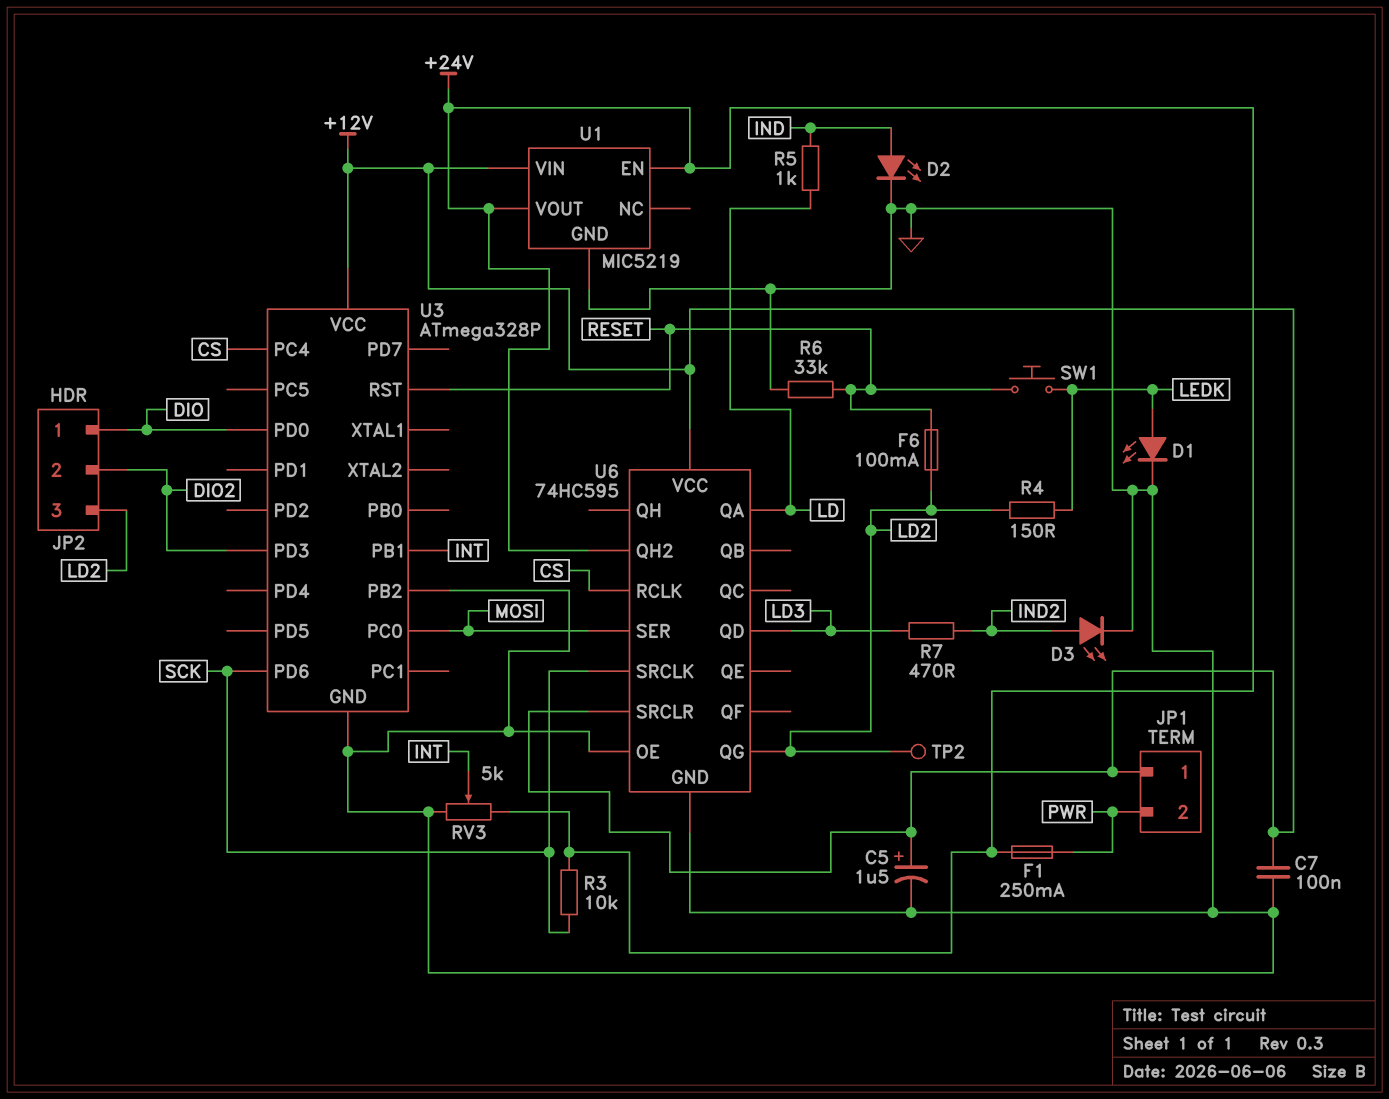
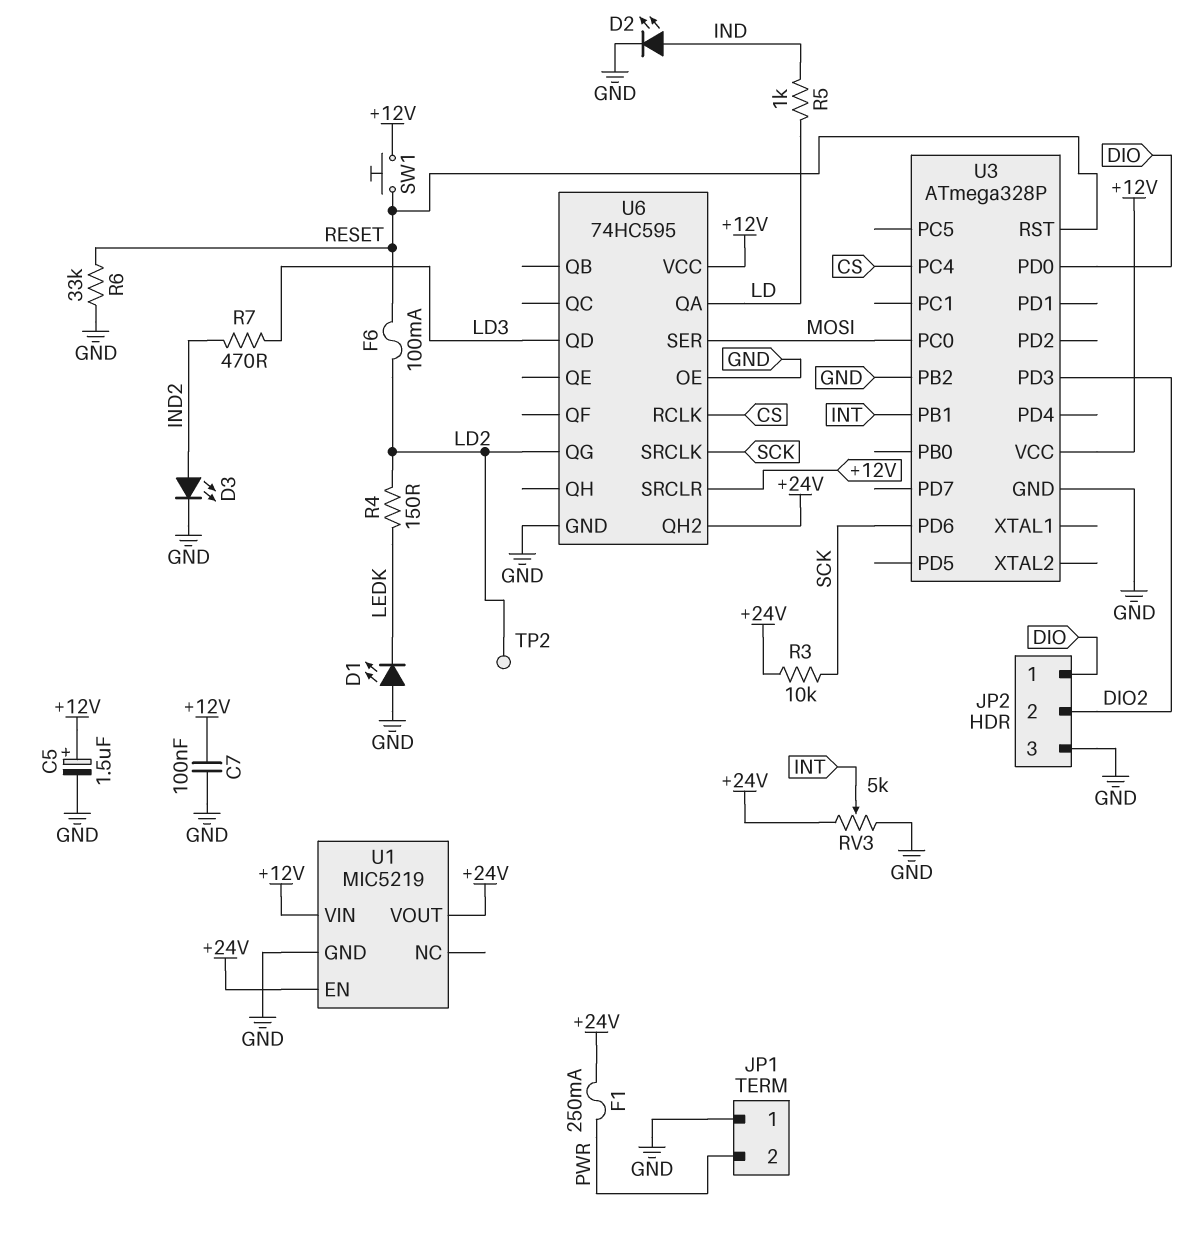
D1: LED (A LEDK, K GND) -> LED (A GND, K LEDK)
JP1 pin 1: +12V -> GND
JP2 pin 3: LD2 -> GND
SW1: button (LEDK, RESET) -> button (+12V, RESET)

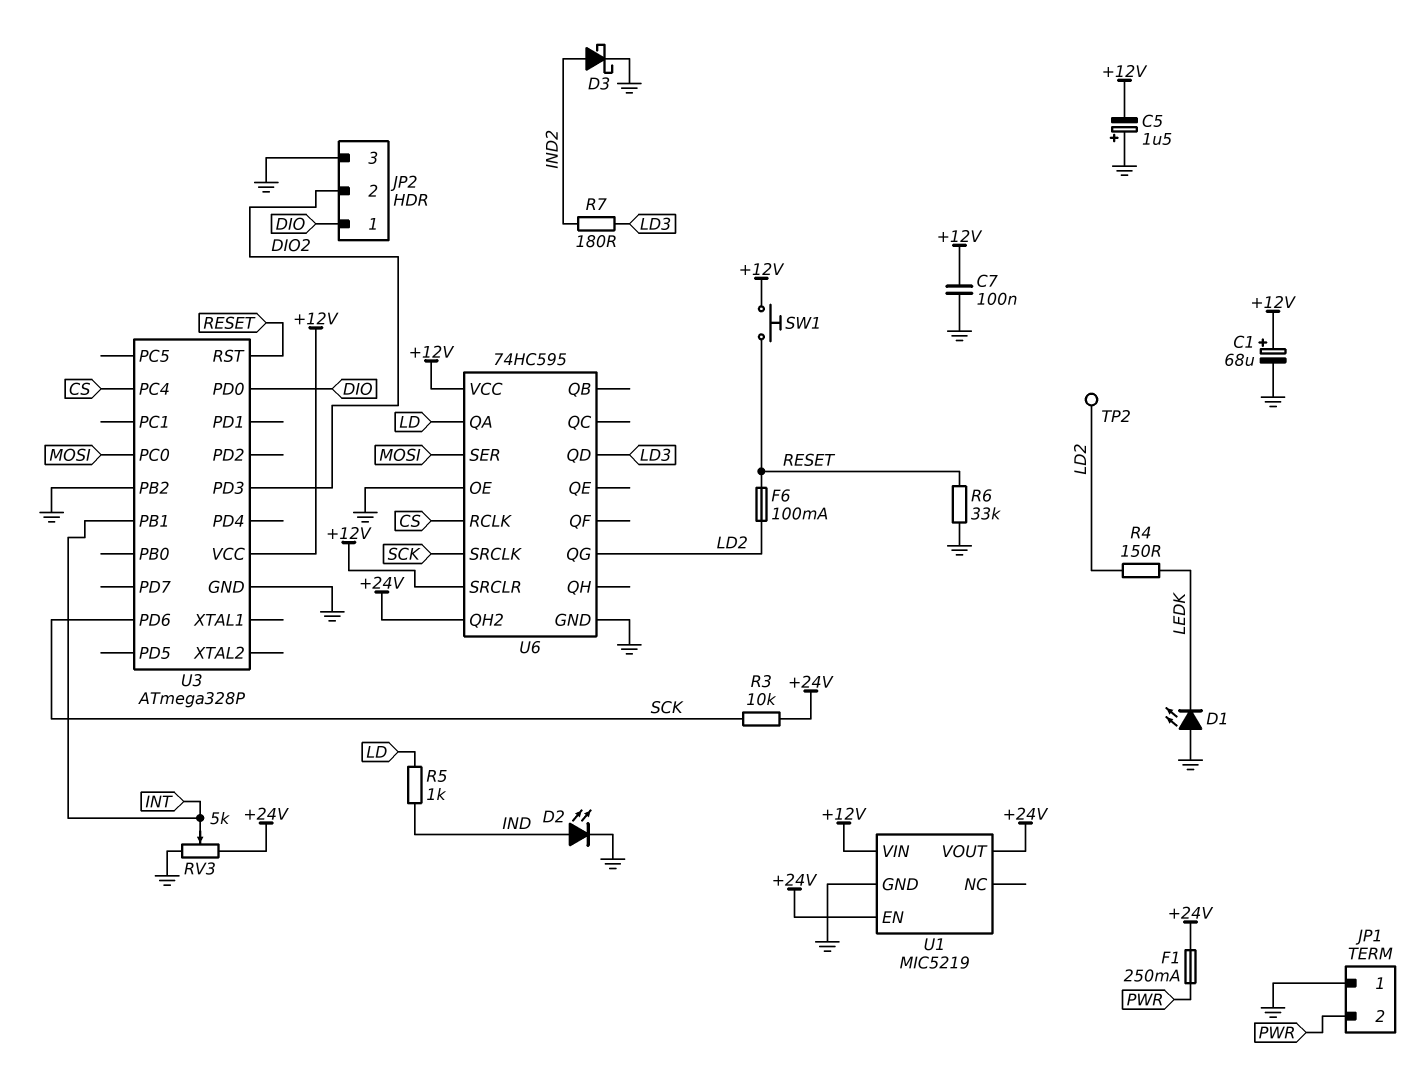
C1: none -> 68uF (plus +12V, minus GND)
C5: 1.5uF (plus +12V, minus GND) -> 1.5uF (plus GND, minus +12V)
D3: LED (A IND2, K GND) -> schottky (A IND2, K GND)
R7: 470 (IND2, LD3) -> 180 (IND2, LD3)

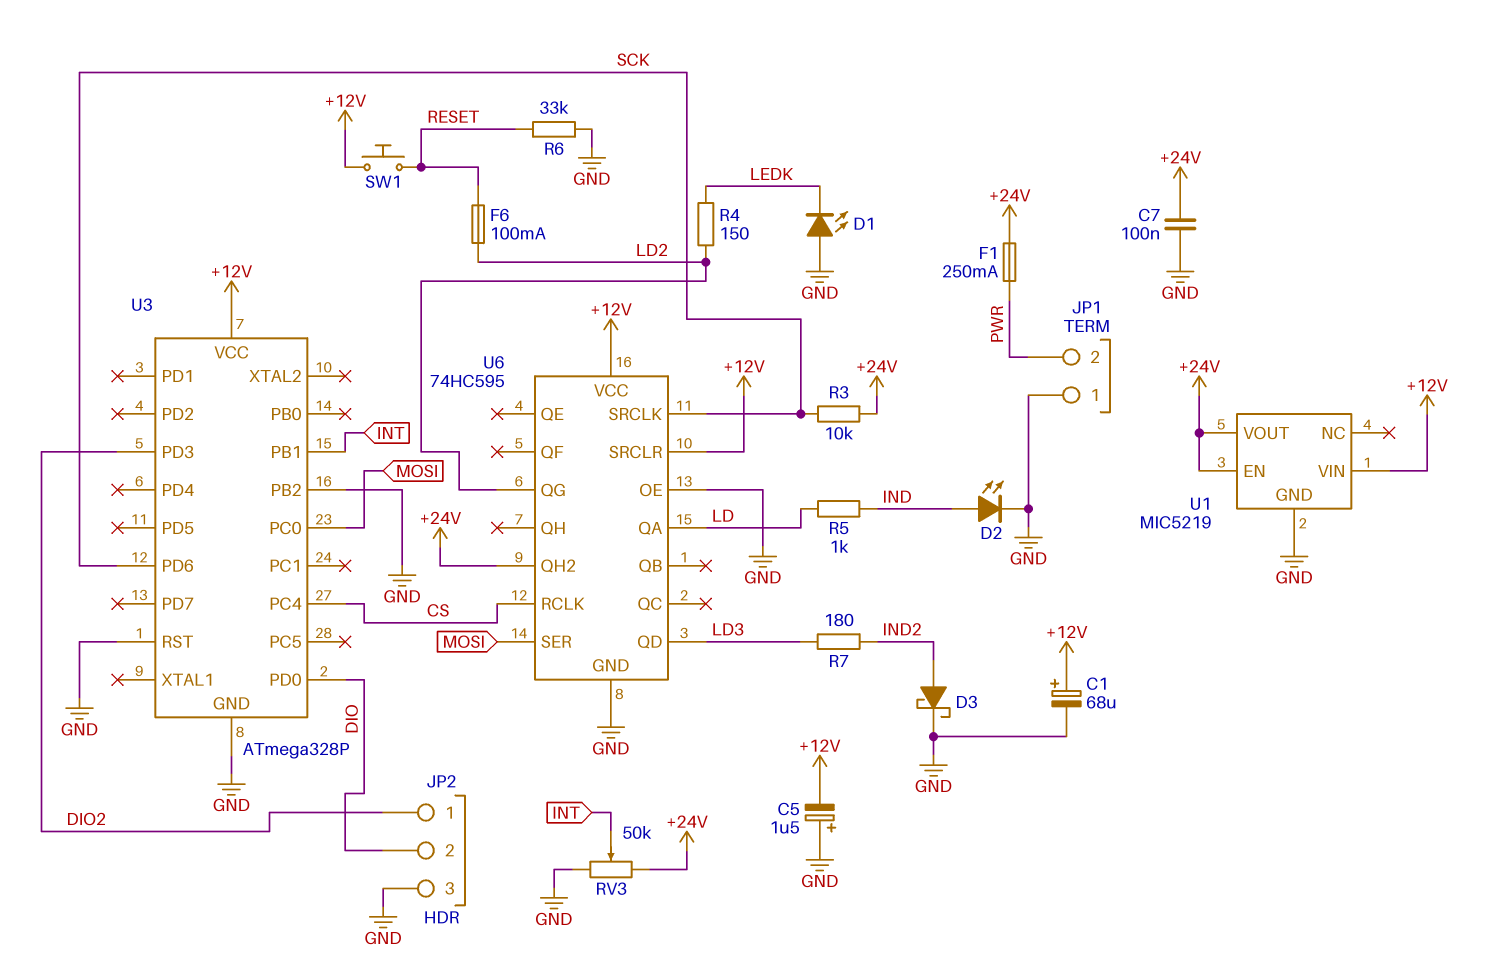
C7: 100nF (+12V, GND) -> 100nF (+24V, GND)
JP2 pin 1: DIO -> DIO2
JP2 pin 2: DIO2 -> DIO
RV3: 5k (+24V, GND, wiper INT) -> 50k (+24V, GND, wiper INT)
TP2: test point (LD2) -> none
U3 pin RST: RESET -> GND

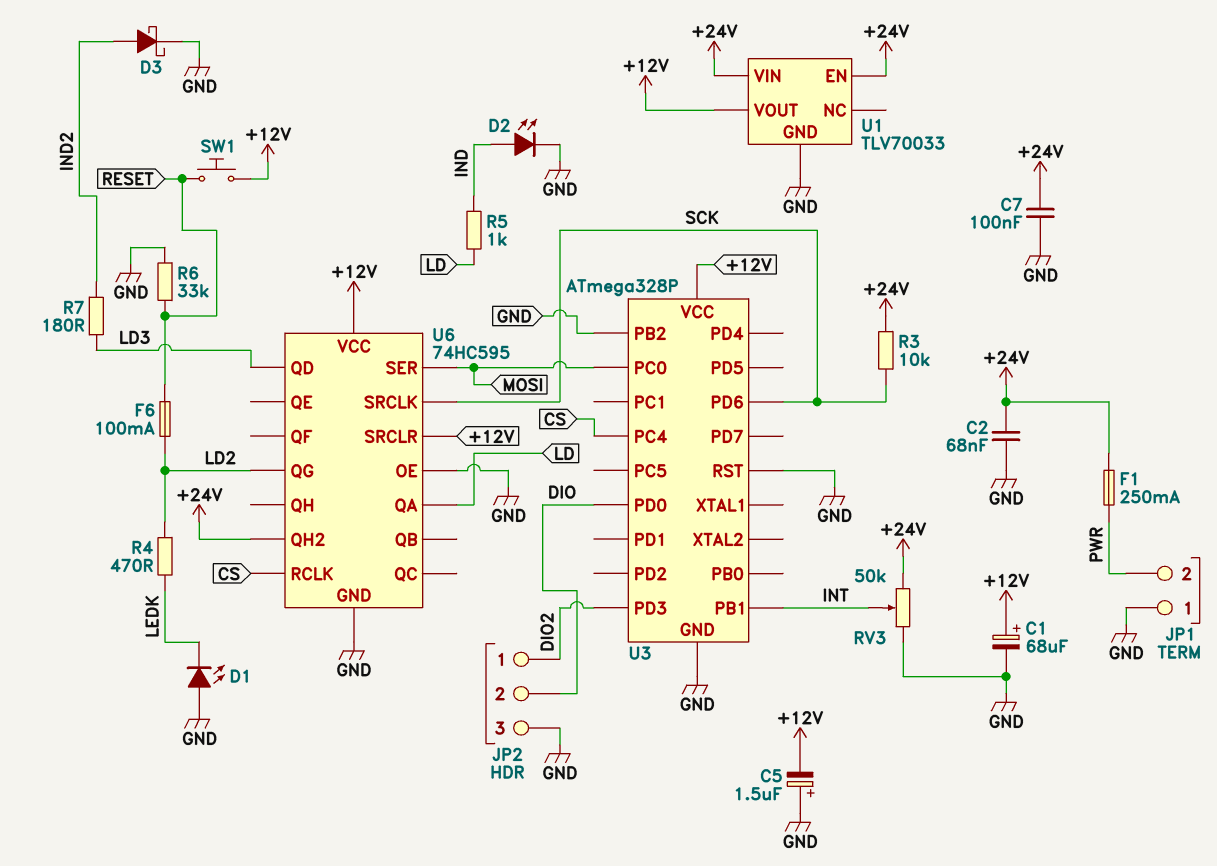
C2: none -> 68nF (+24V, GND)
R4: 150 (LD2, LEDK) -> 470 (LD2, LEDK)
U1: MIC5219 -> TLV70033
U1 pin VIN: +12V -> +24V
U1 pin VOUT: +24V -> +12V

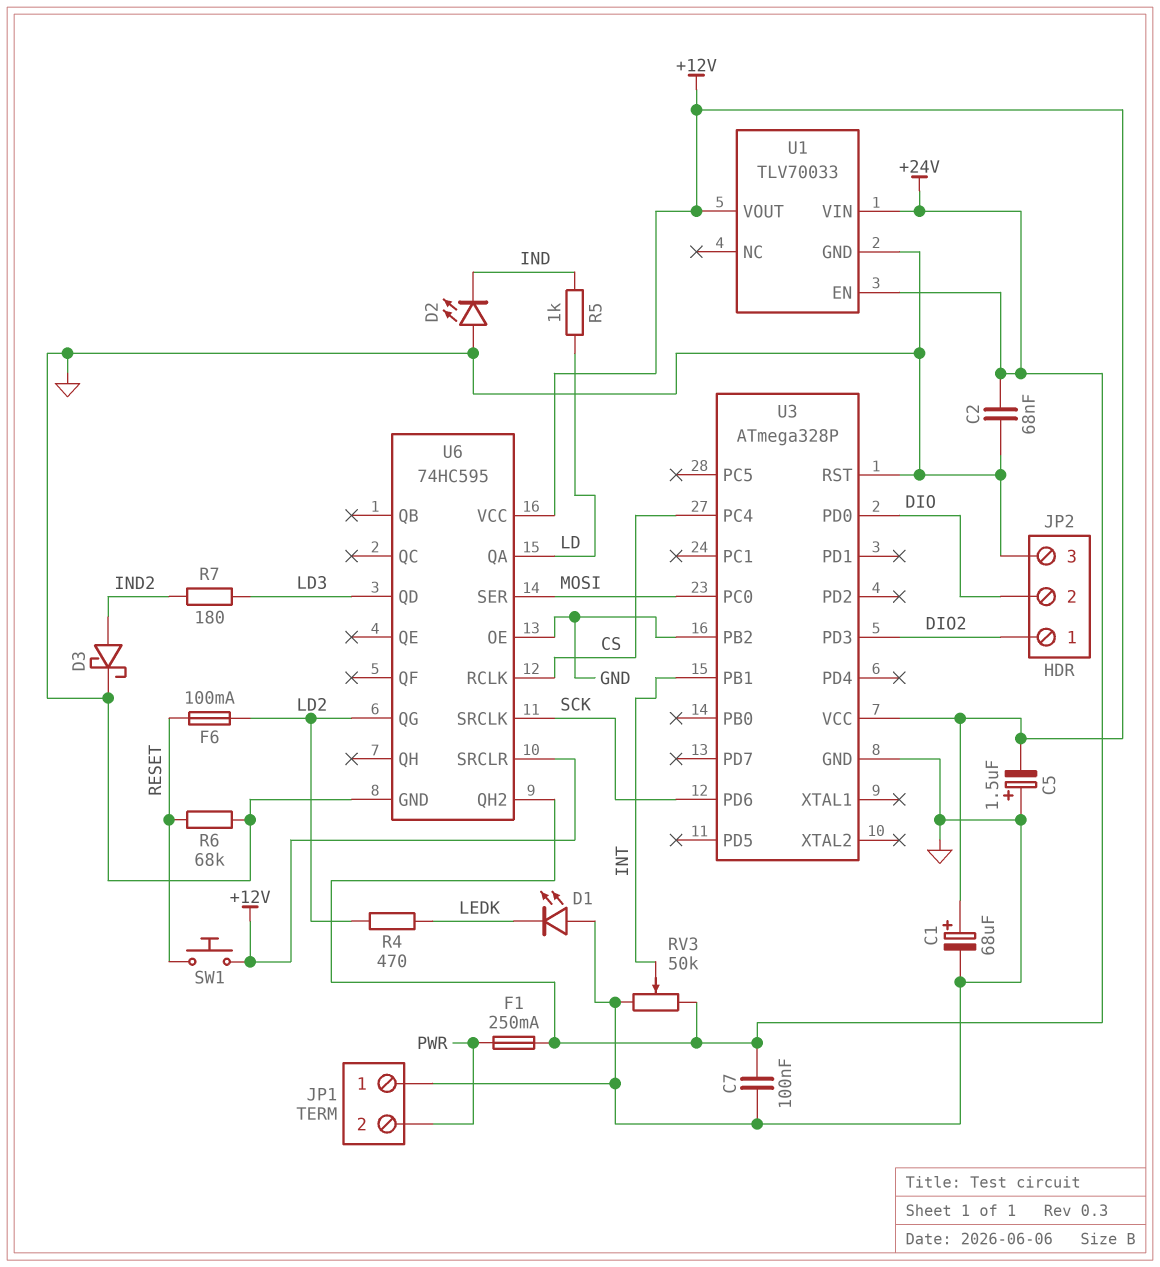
D2: LED (A IND, K GND) -> LED (A GND, K IND)
R3: 10k (+24V, SCK) -> none
R6: 33k (GND, RESET) -> 68k (GND, RESET)

